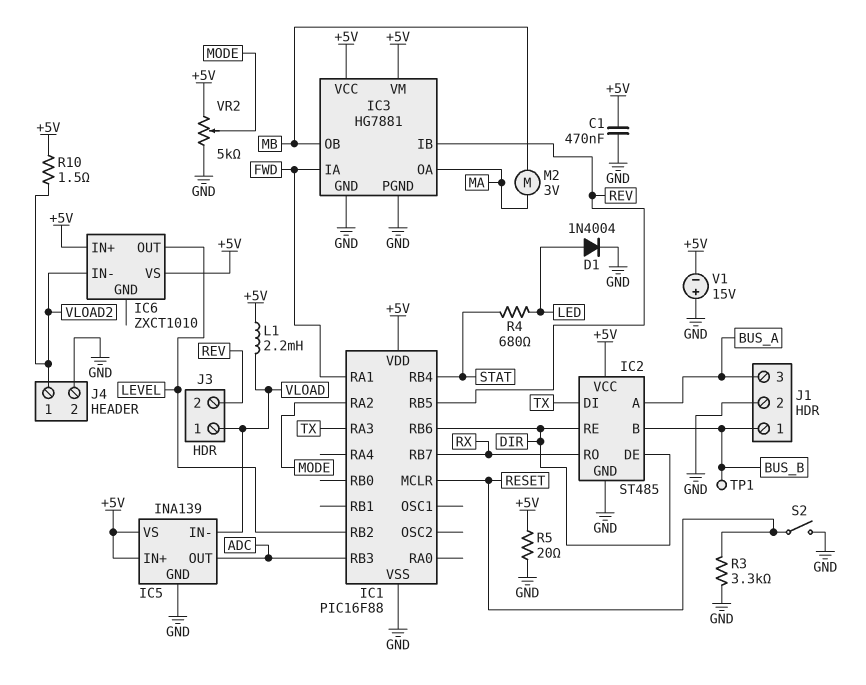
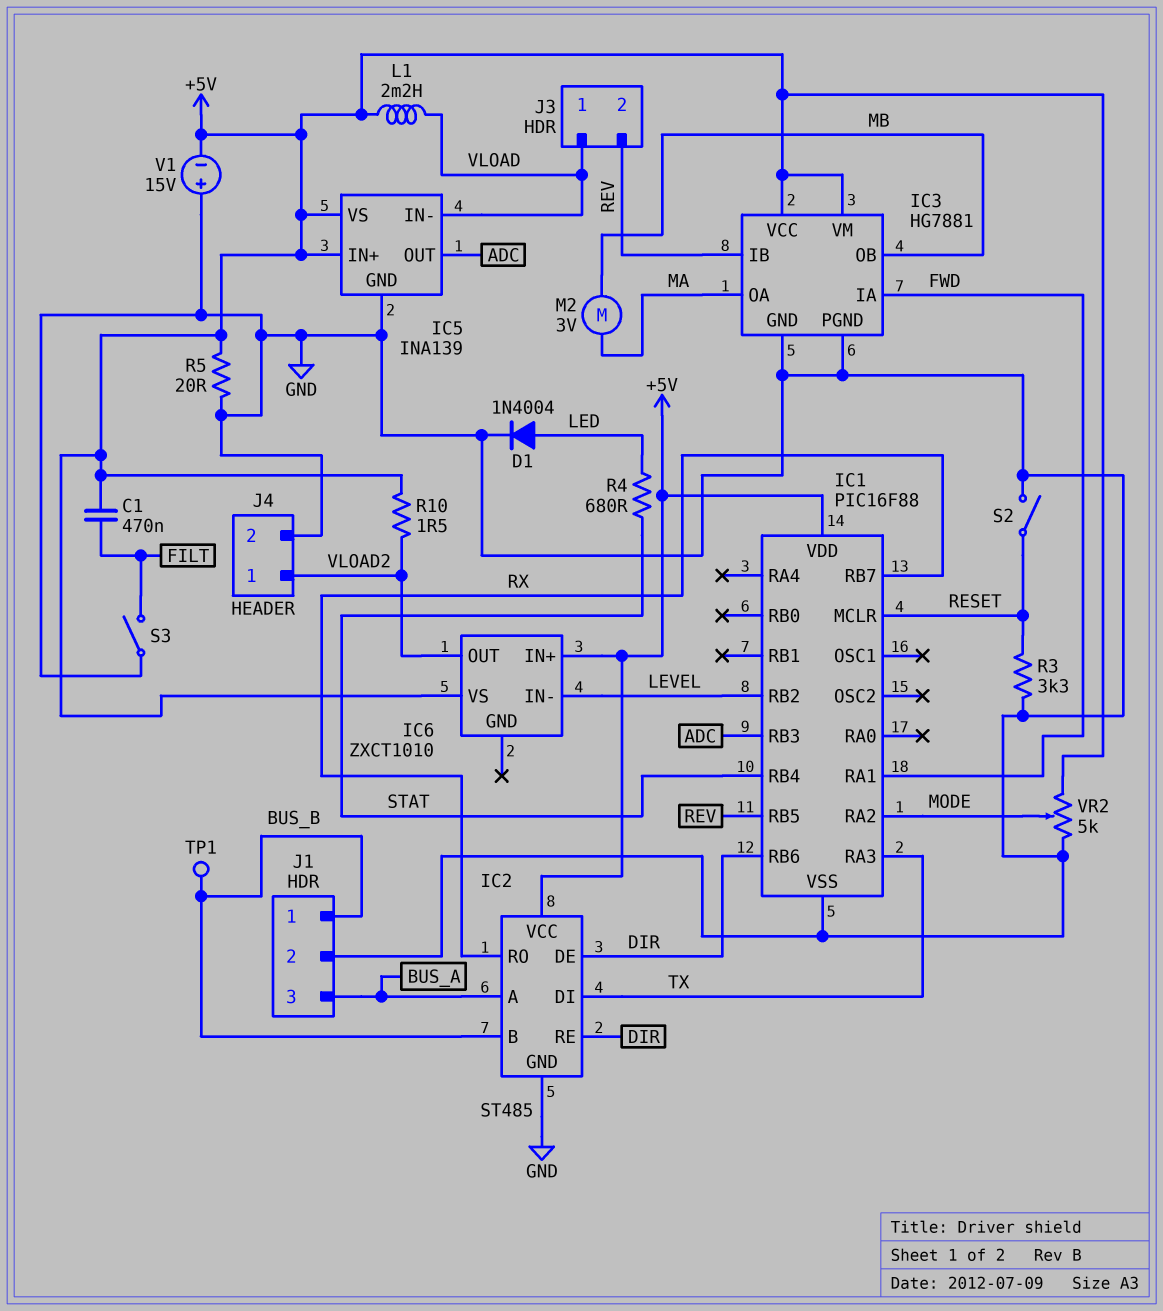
C1: 470nF (+5V, GND) -> 470nF (+5V, FILT)
IC6 pin IN-: VLOAD2 -> LEVEL
IC6 pin OUT: LEVEL -> VLOAD2
S3: none -> switch (FILT, GND)

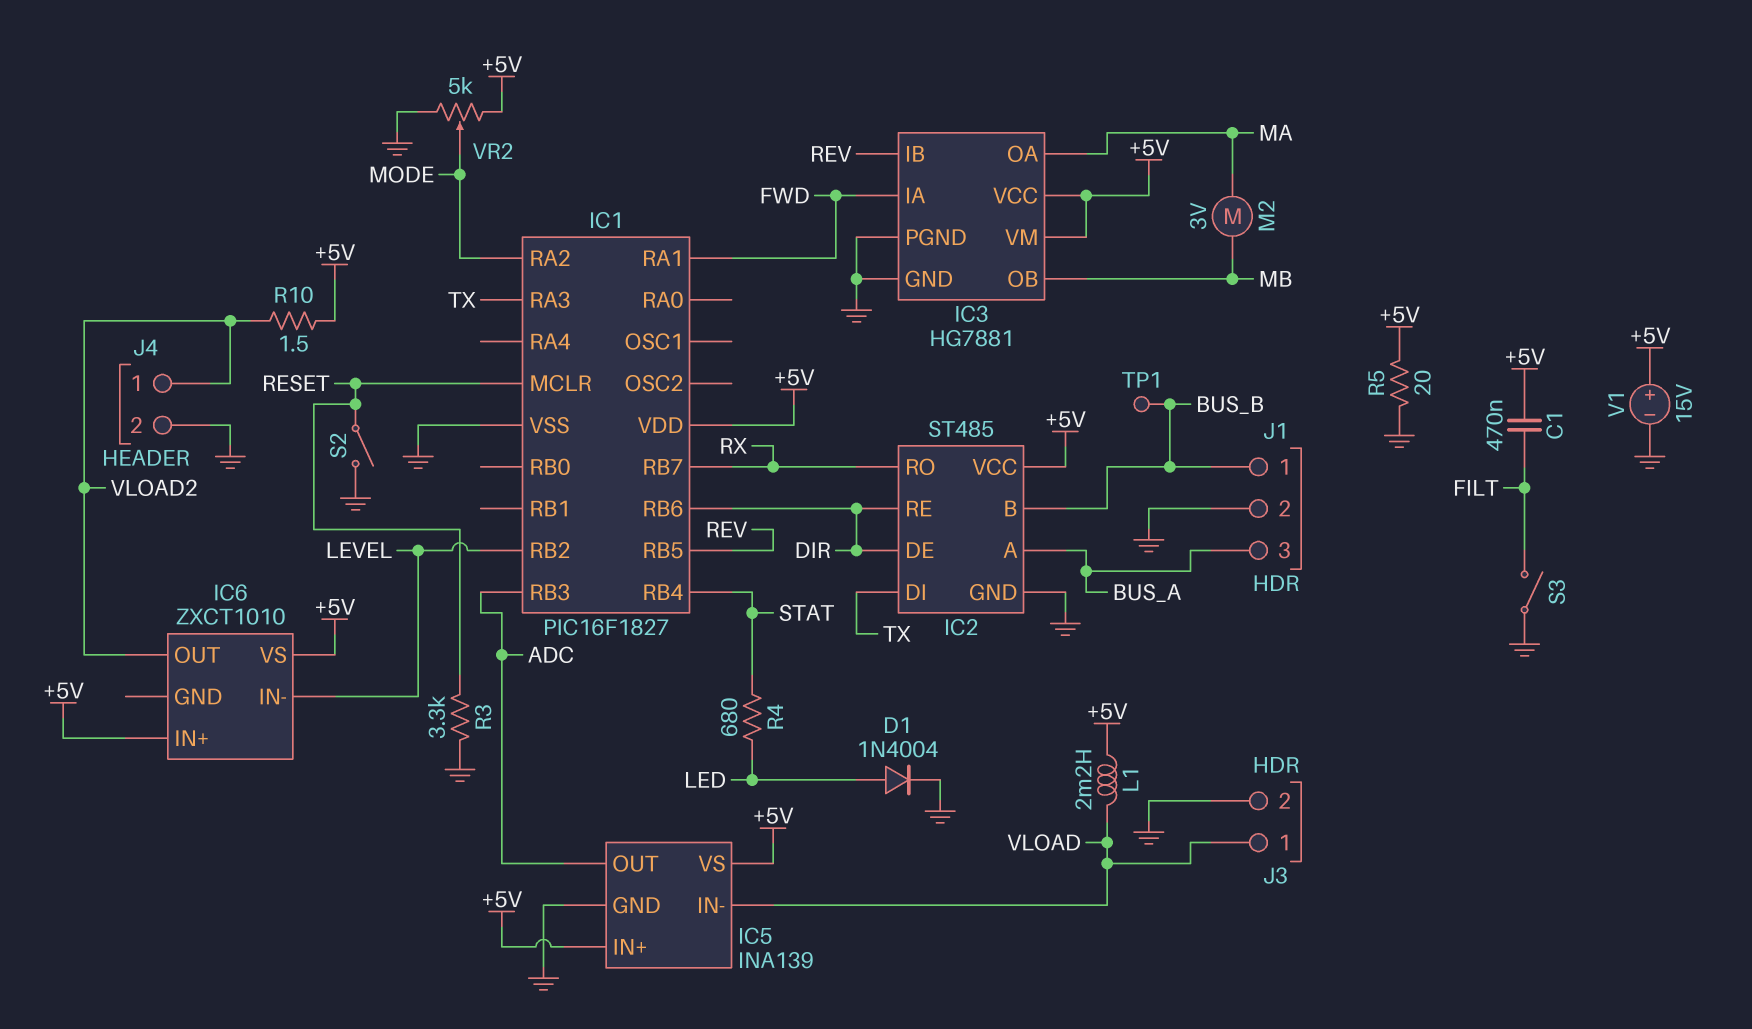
IC1: PIC16F88 -> PIC16F1827
J3 pin 2: REV -> GND
V1: 15V (plus GND, minus +5V) -> 15V (plus +5V, minus GND)

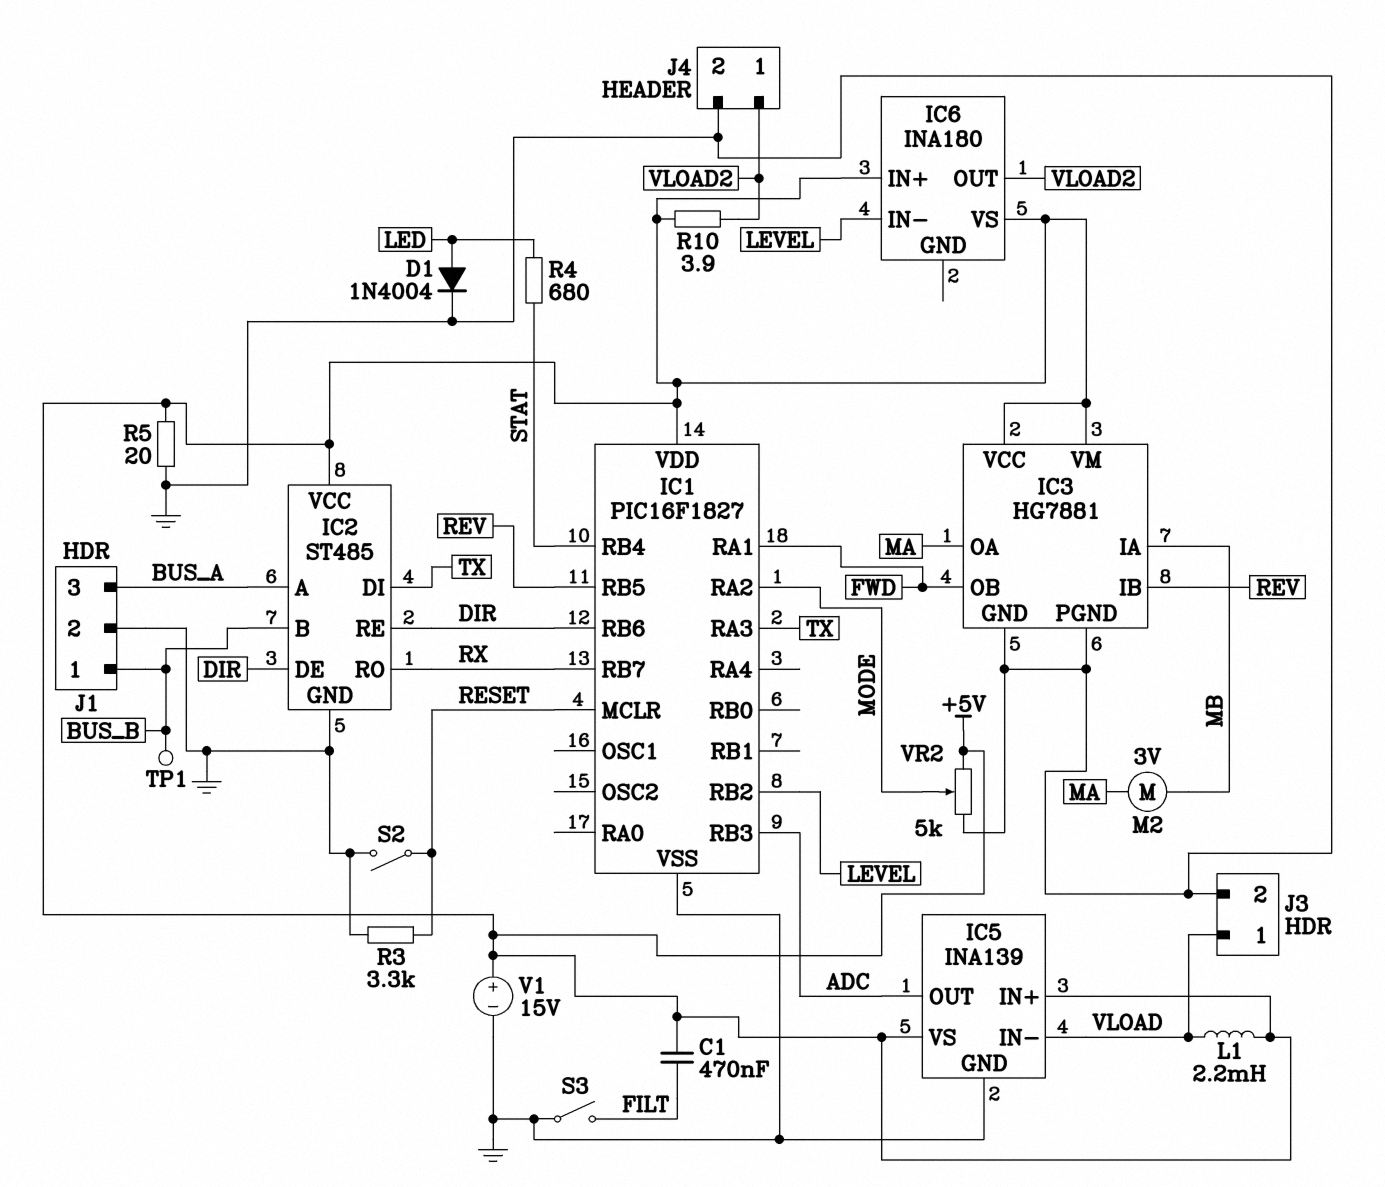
IC3 pin IA: FWD -> MB
IC3 pin OB: MB -> FWD
IC6: ZXCT1010 -> INA180
R10: 1.5 (+5V, VLOAD2) -> 3.9 (+5V, VLOAD2)

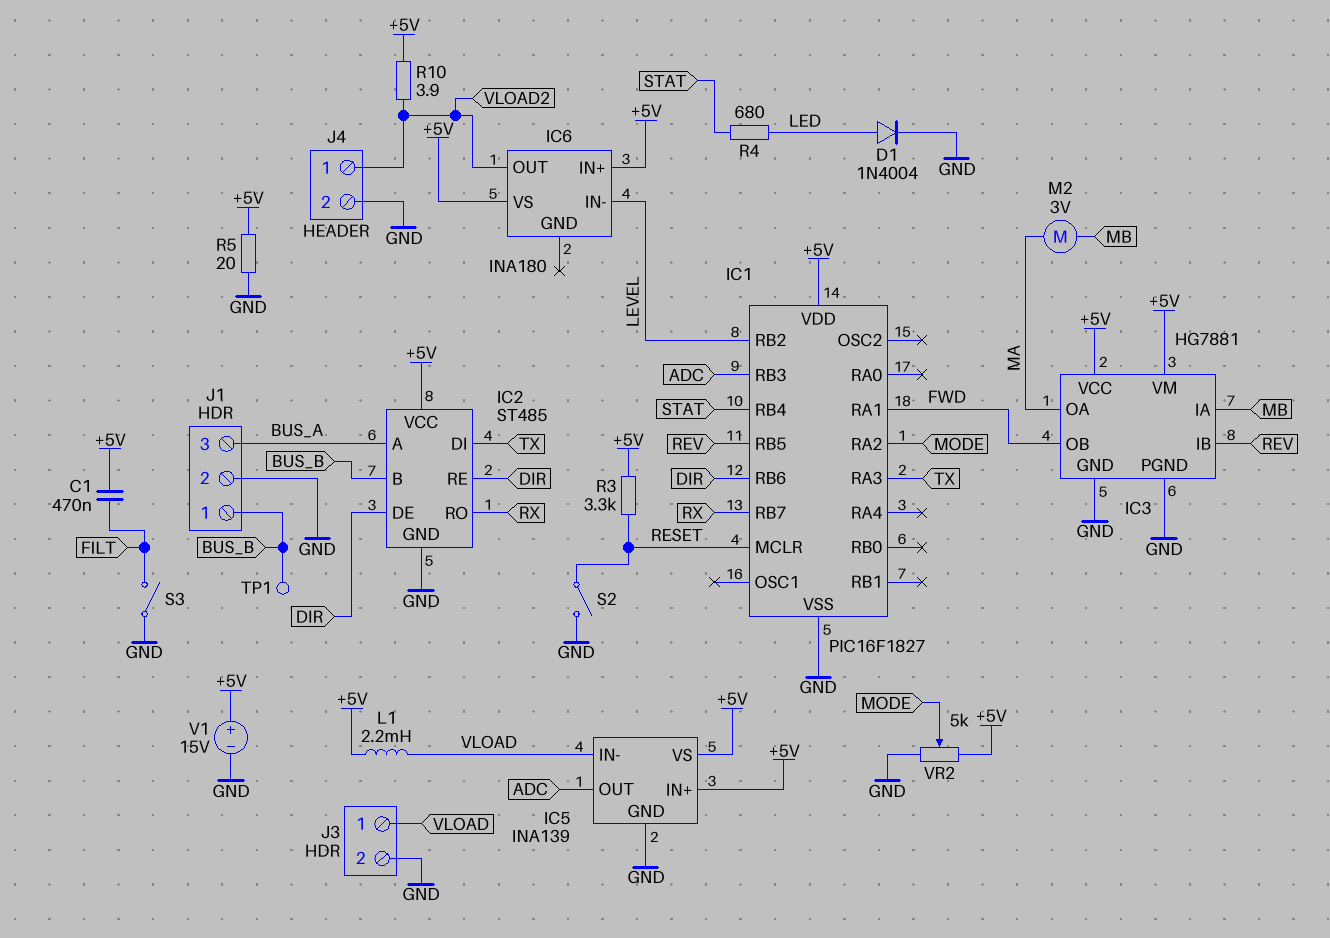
R3: 3.3k (GND, RESET) -> 3.3k (+5V, RESET)

